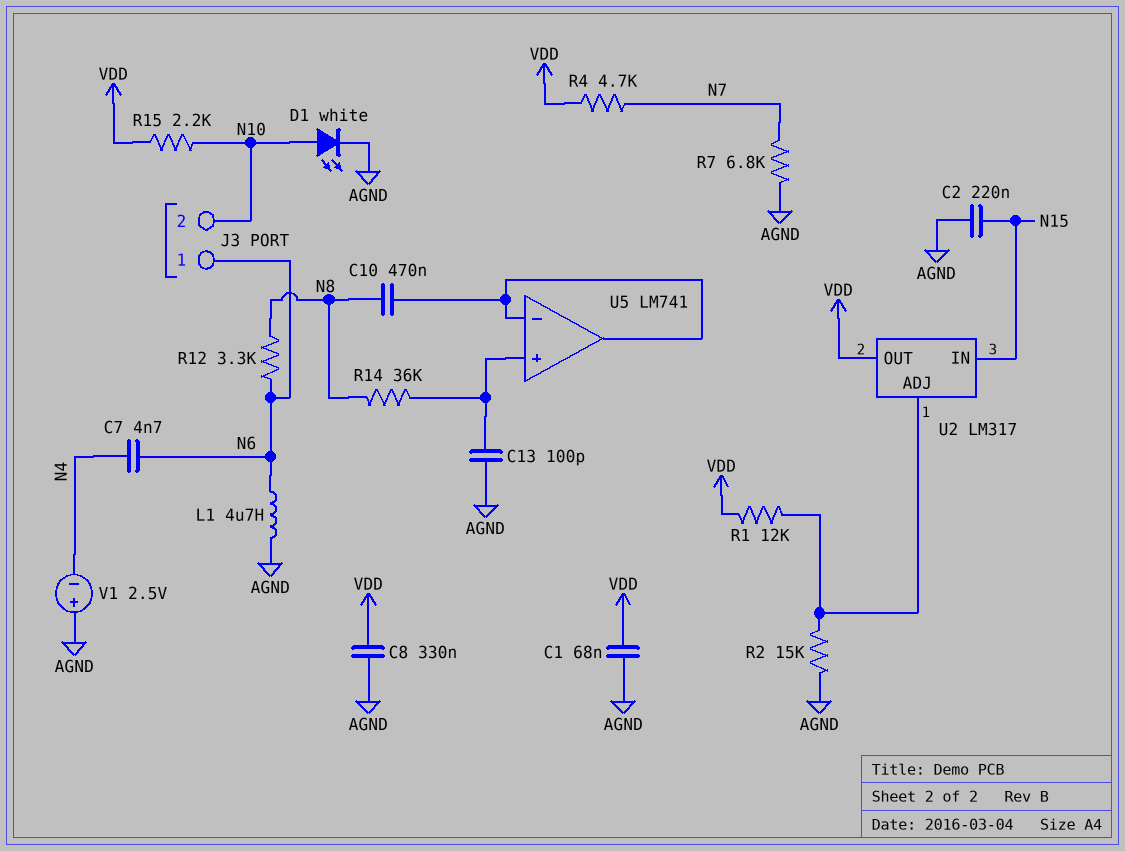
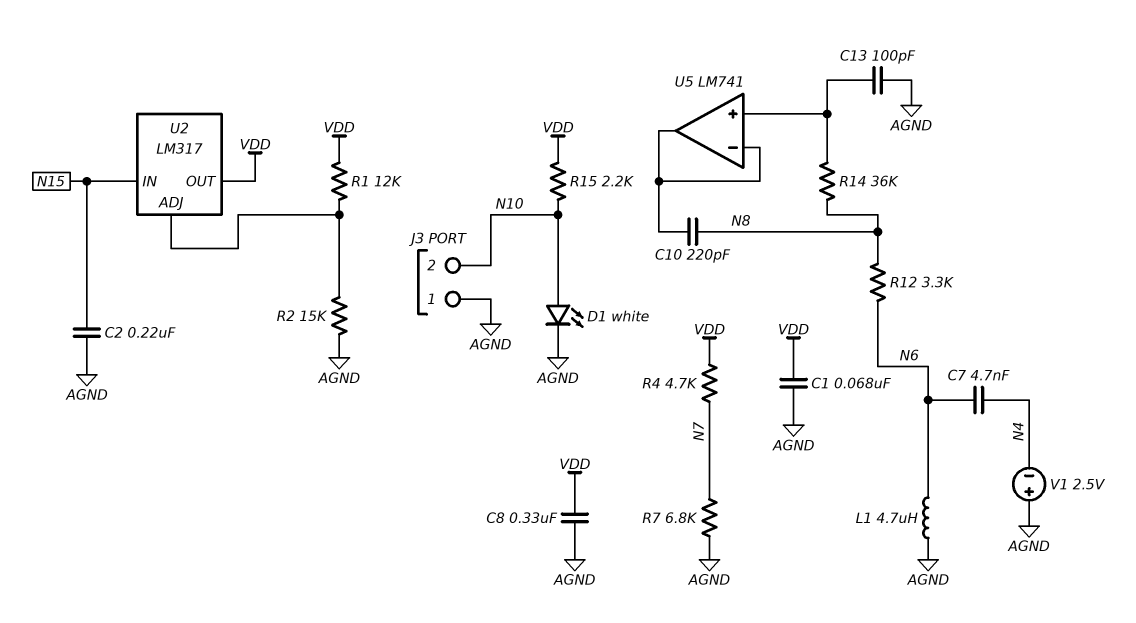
C10: 470nF (N8, U5/in-) -> 220pF (N8, U5/in-)
J3 pin 1: N6 -> AGND

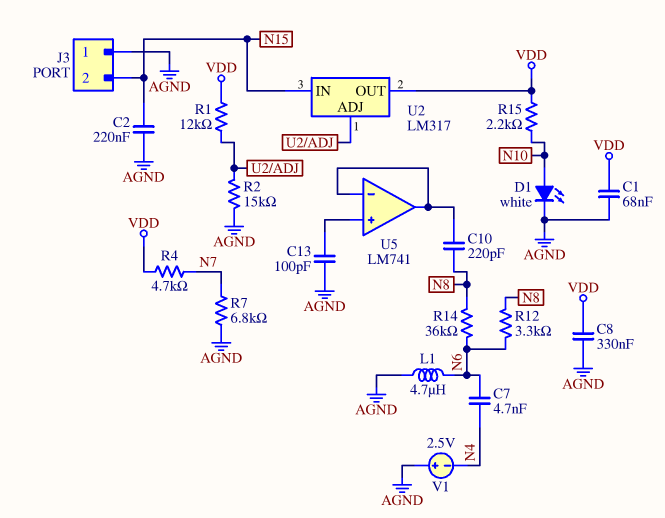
J3 pin 2: N10 -> N15
R14: 36k (N8, U5/in+) -> 36k (N6, N8)

